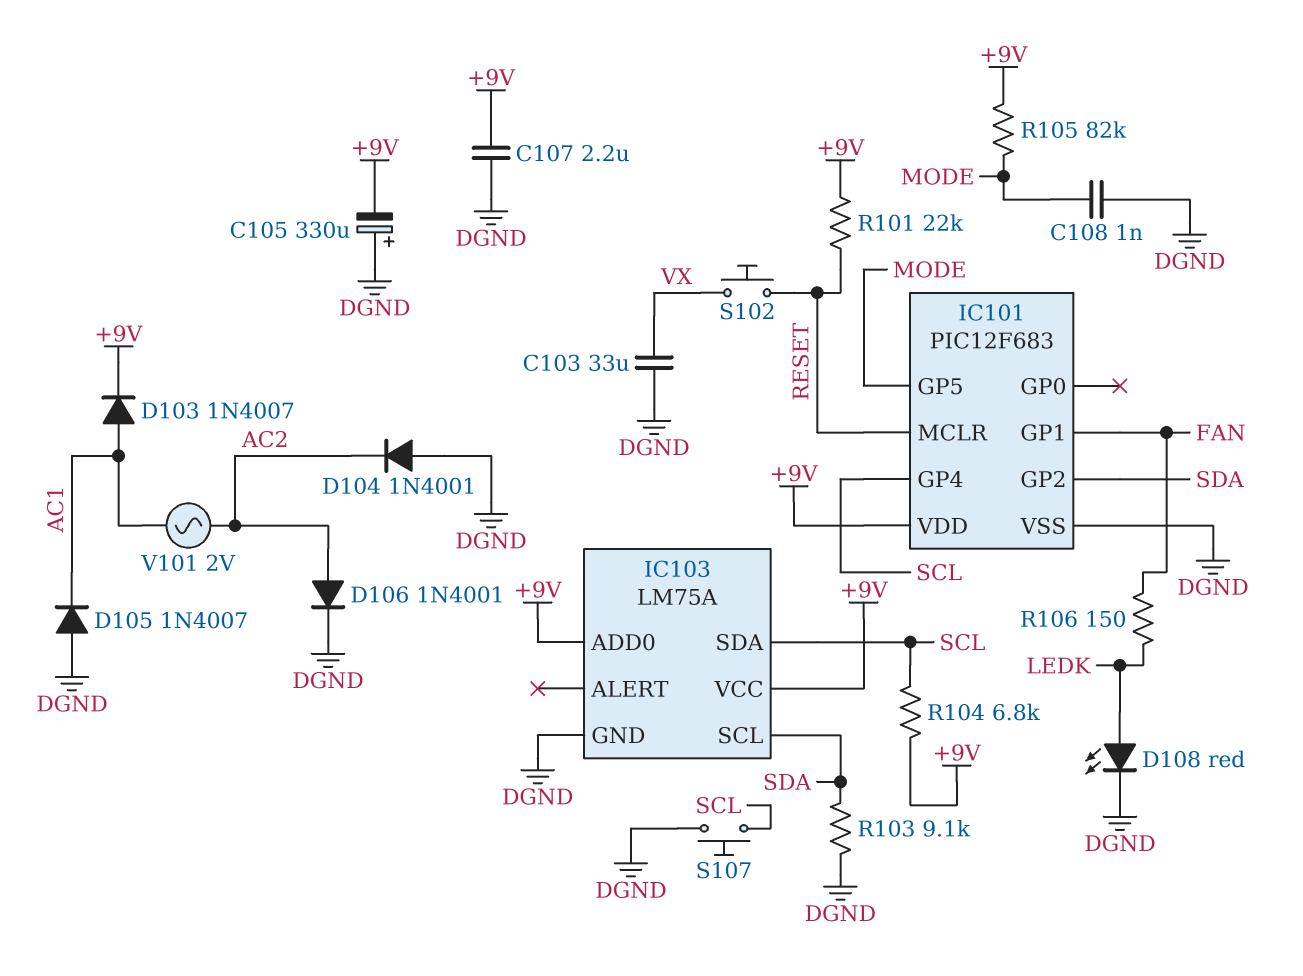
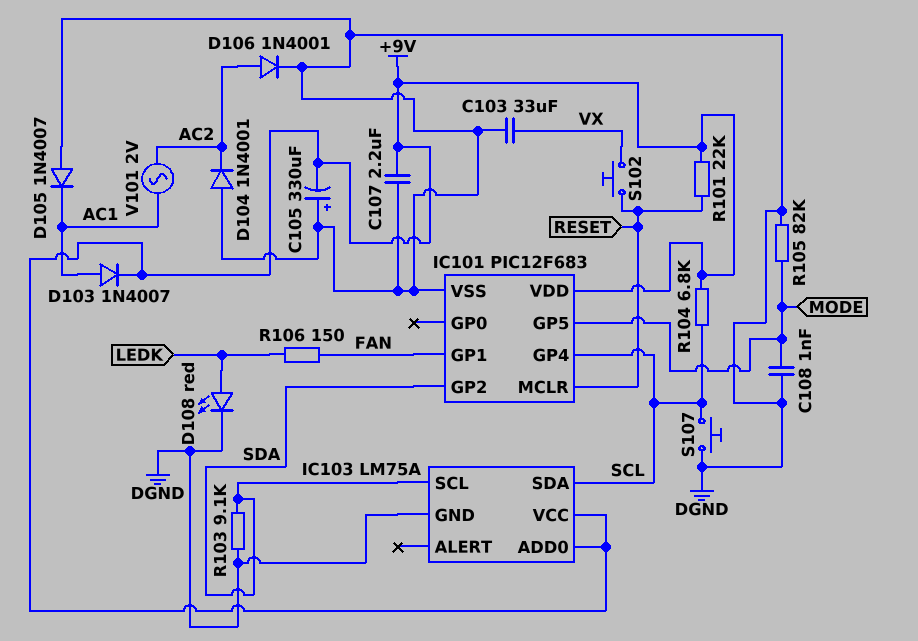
R105: 82k (+9V, MODE) -> 82k (DGND, MODE)

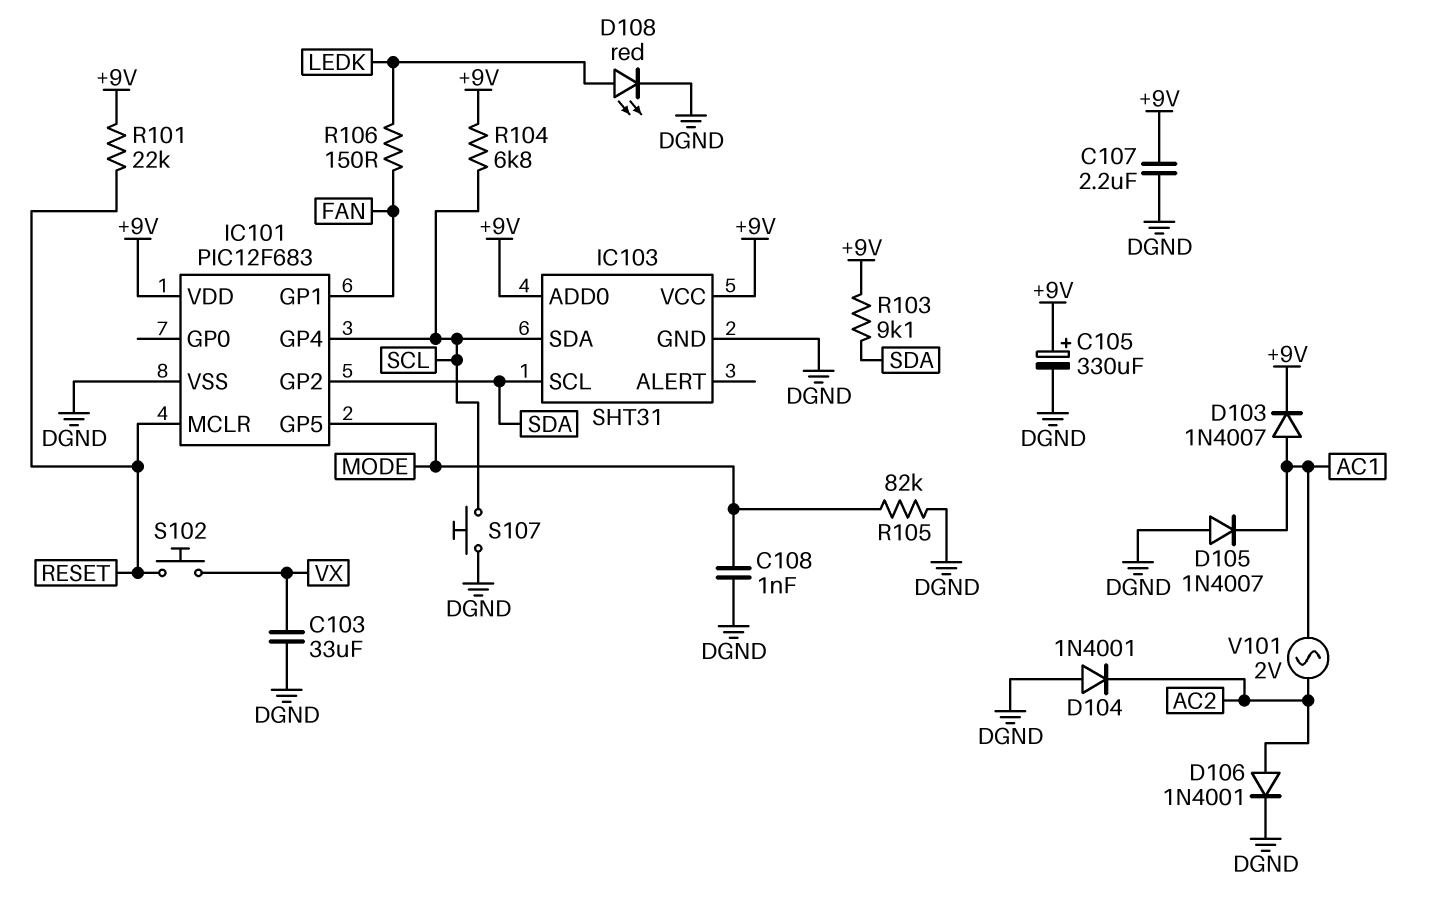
C105: 330uF (plus DGND, minus +9V) -> 330uF (plus +9V, minus DGND)
IC103: LM75A -> SHT31
R103: 9.1k (DGND, SDA) -> 9.1k (+9V, SDA)

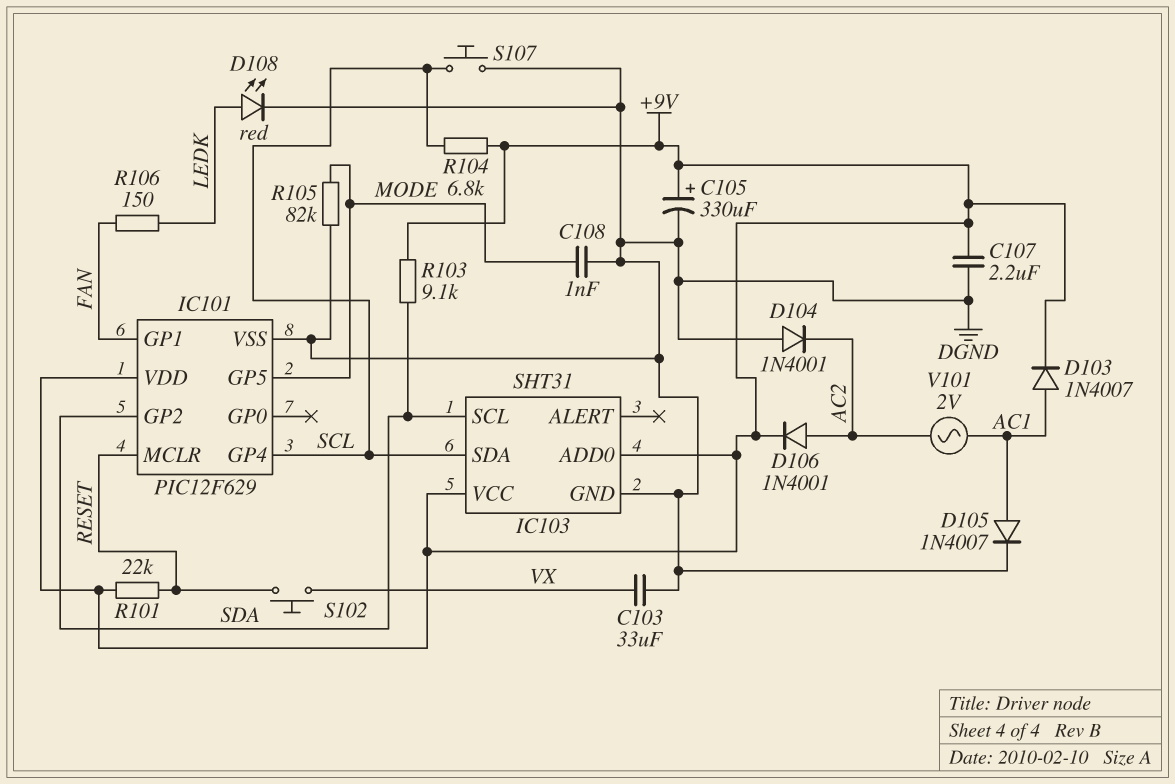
D105: diode 1N4007 (A DGND, K AC1) -> diode 1N4007 (A AC1, K DGND)
D106: diode 1N4001 (A AC2, K DGND) -> diode 1N4001 (A AC2, K +9V)
IC101: PIC12F683 -> PIC12F629

